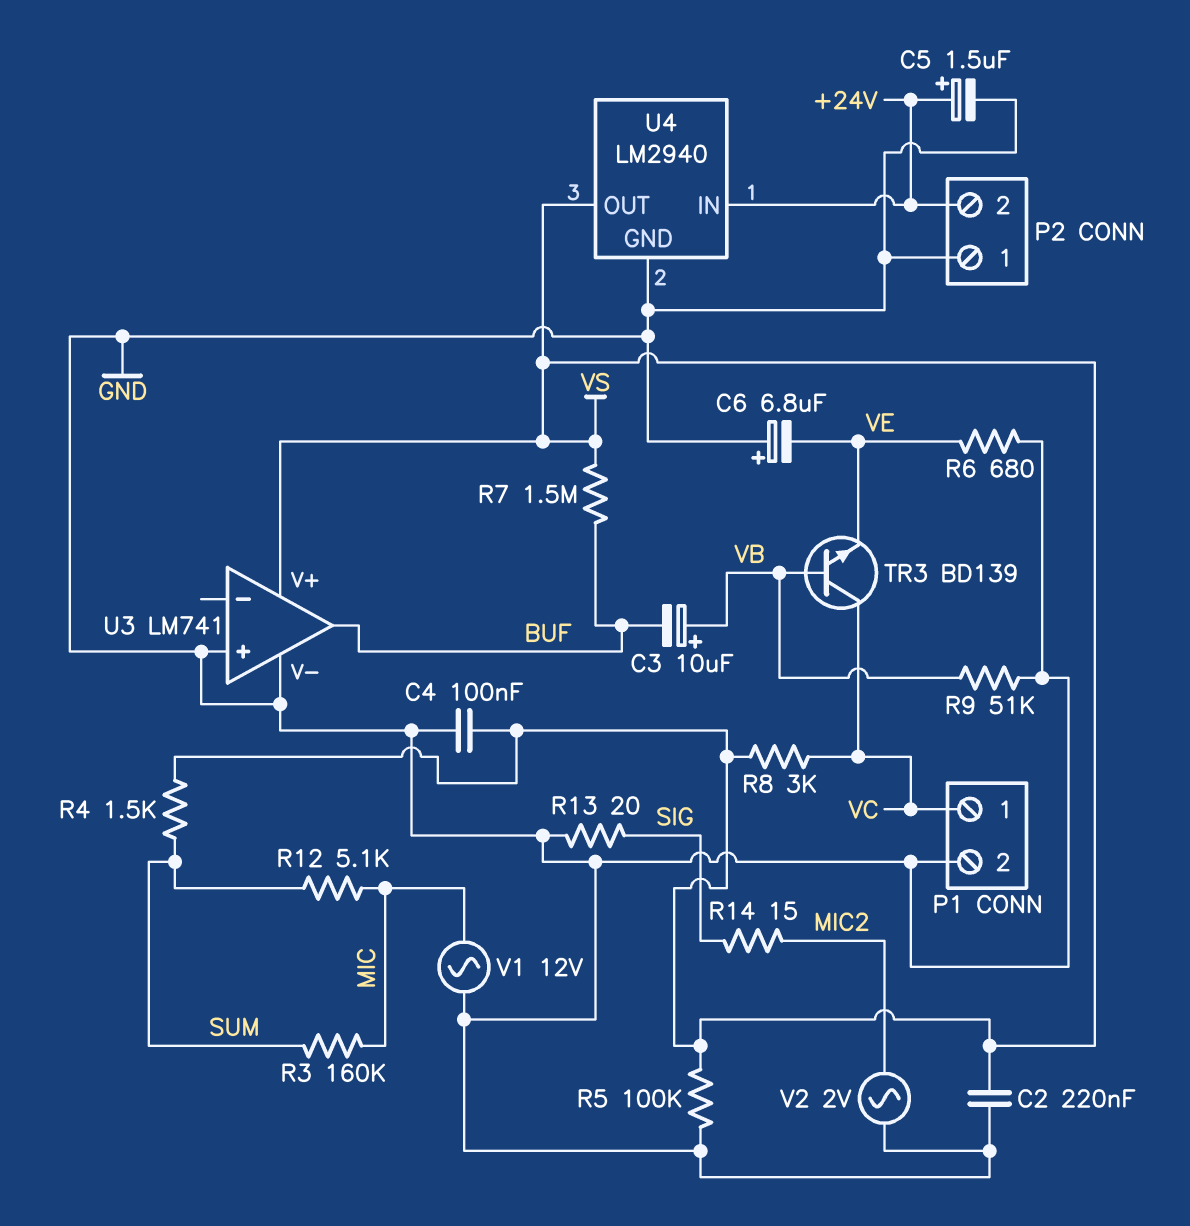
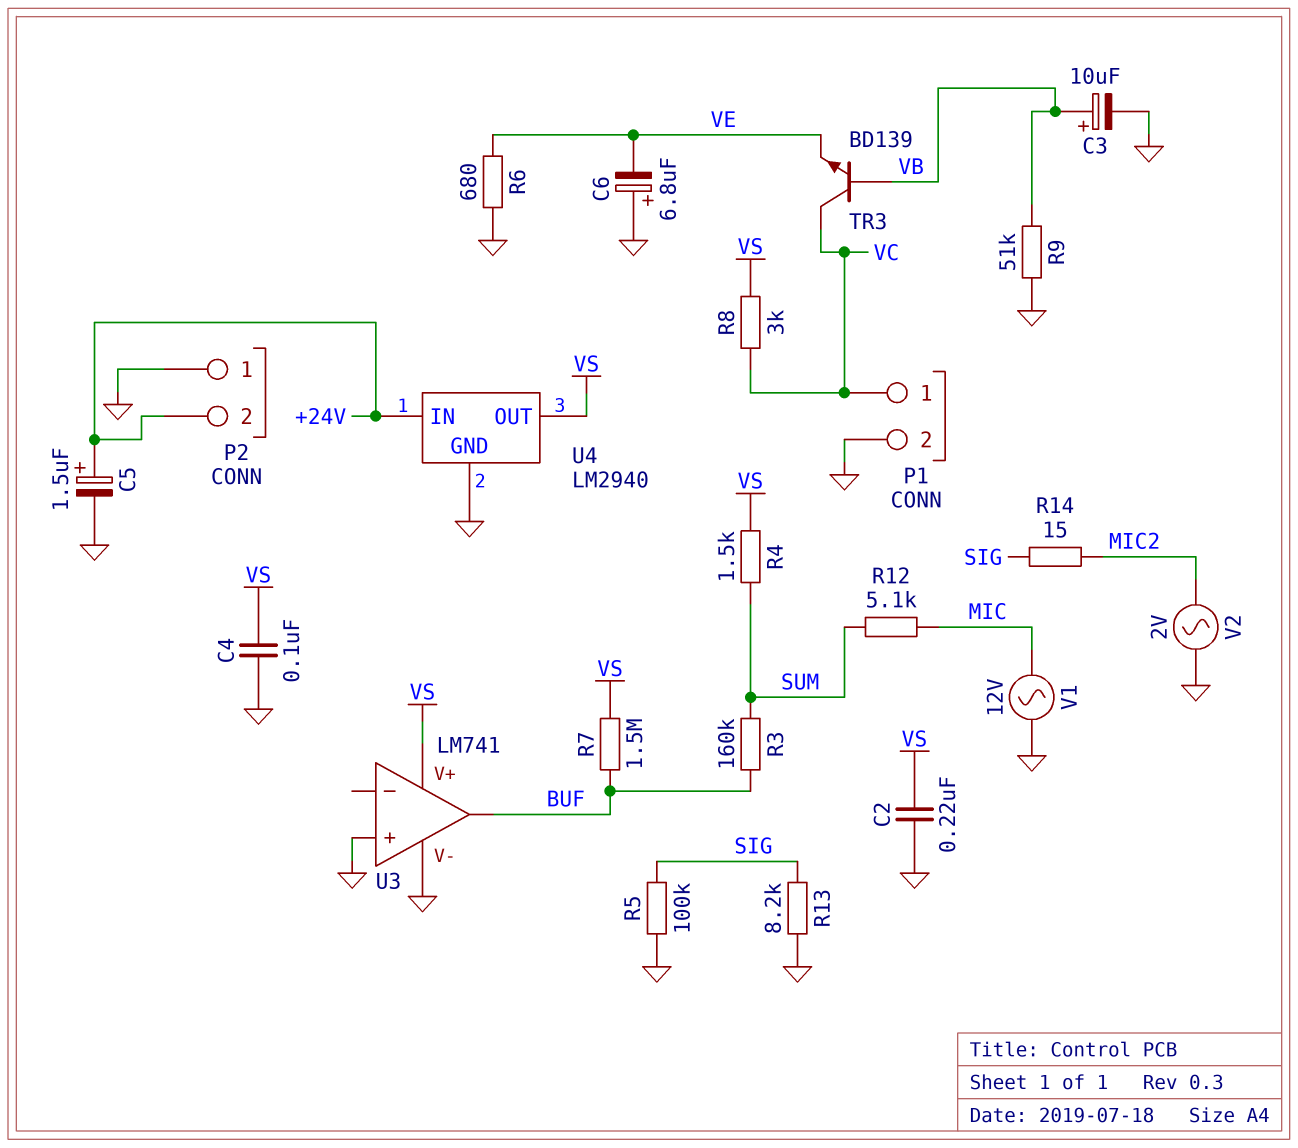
C3: 10uF (plus VB, minus BUF) -> 10uF (plus VB, minus GND)
R3: 160k (MIC, SUM) -> 160k (BUF, SUM)
R5: 100k (GND, VS) -> 100k (GND, SIG)
R13: 20 (GND, SIG) -> 8.2k (GND, SIG)

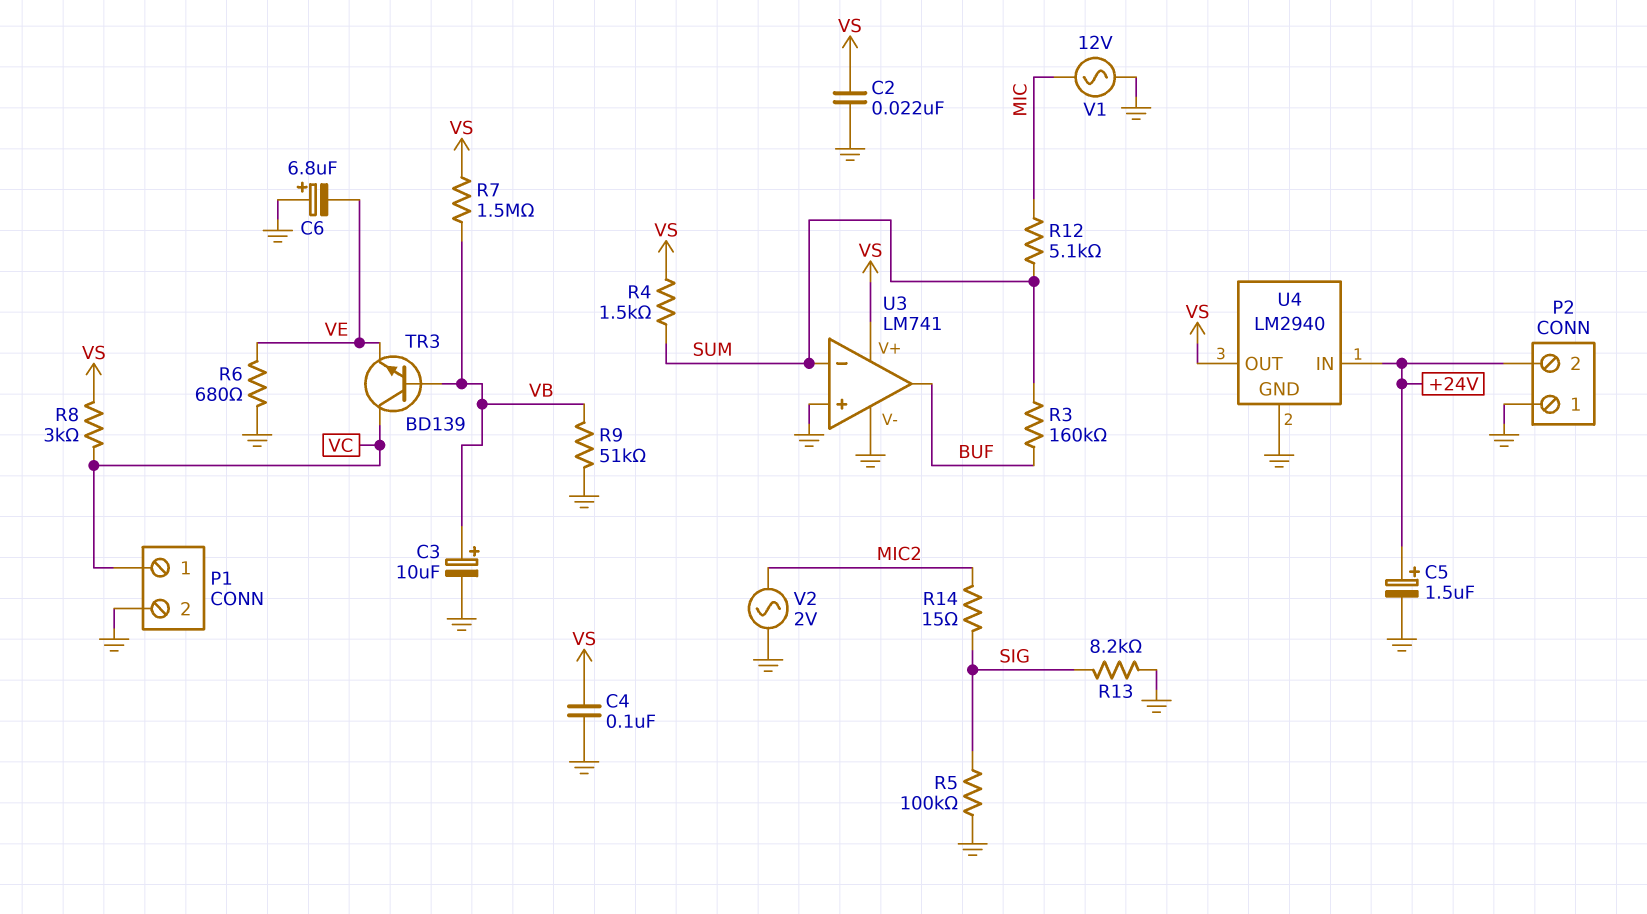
C2: 220nF (GND, VS) -> 22nF (GND, VS)
R7: 1.5M (BUF, VS) -> 1.5M (VB, VS)
U3 pin in-: none -> SUM

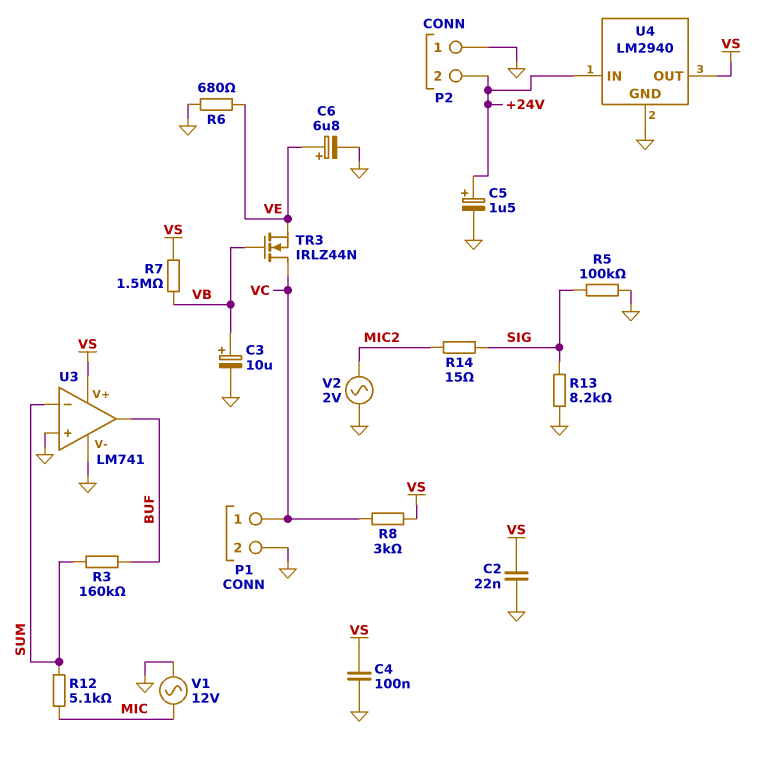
C6: 6.8uF (plus GND, minus VE) -> 6.8uF (plus VE, minus GND)
R4: 1.5k (SUM, VS) -> none
R9: 51k (GND, VB) -> none
TR3: NPN BD139 (B VB, C VC, E VE) -> NMOS IRLZ44N (G VB, D VC, S VE)

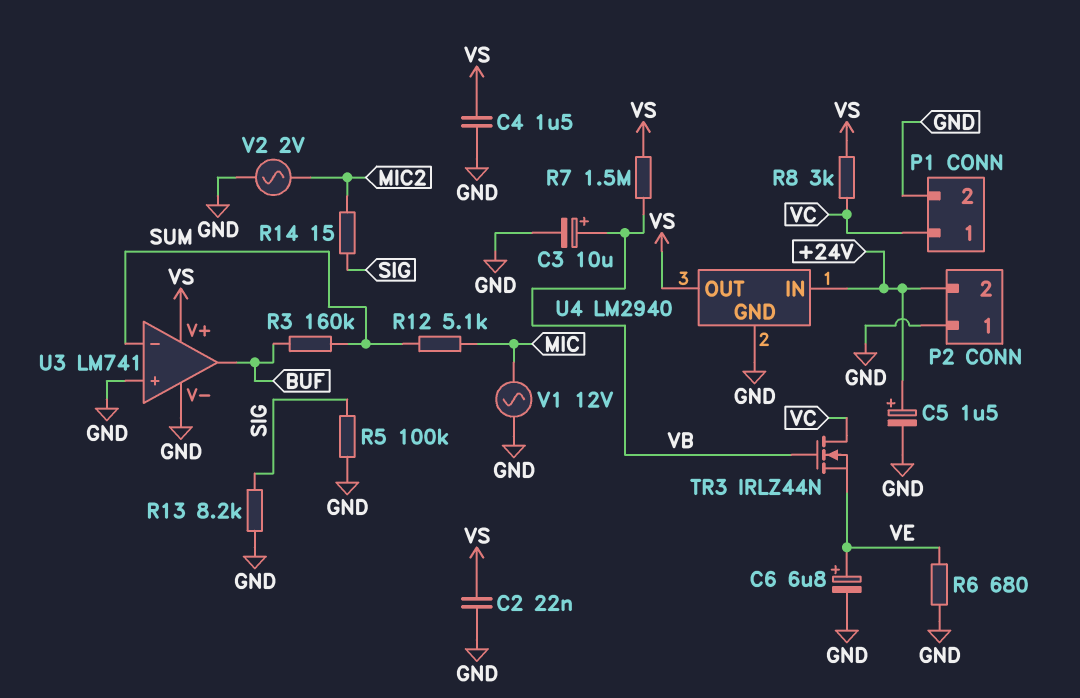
C4: 100nF (GND, VS) -> 1.5uF (GND, VS)

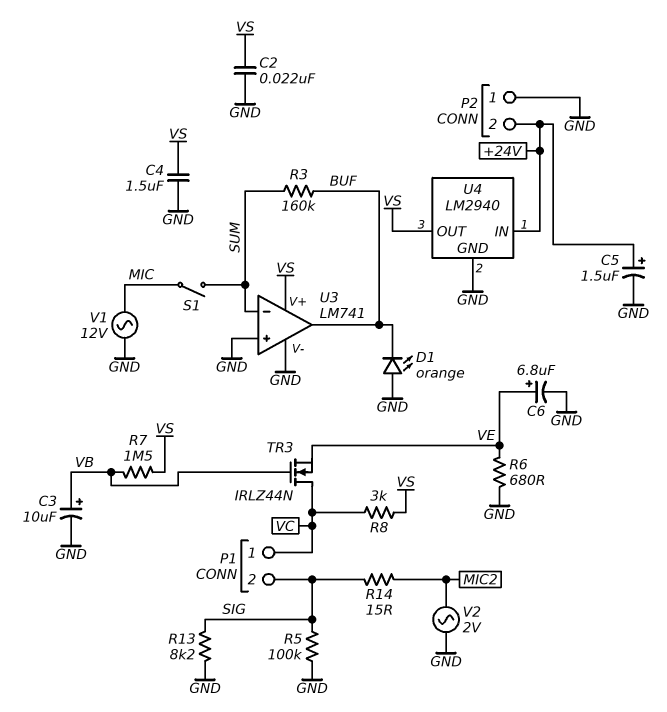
D1: none -> LED orange (A GND, K BUF)
P1 pin 2: GND -> SIG
R12: 5.1k (MIC, SUM) -> none
S1: none -> switch (MIC, SUM)

